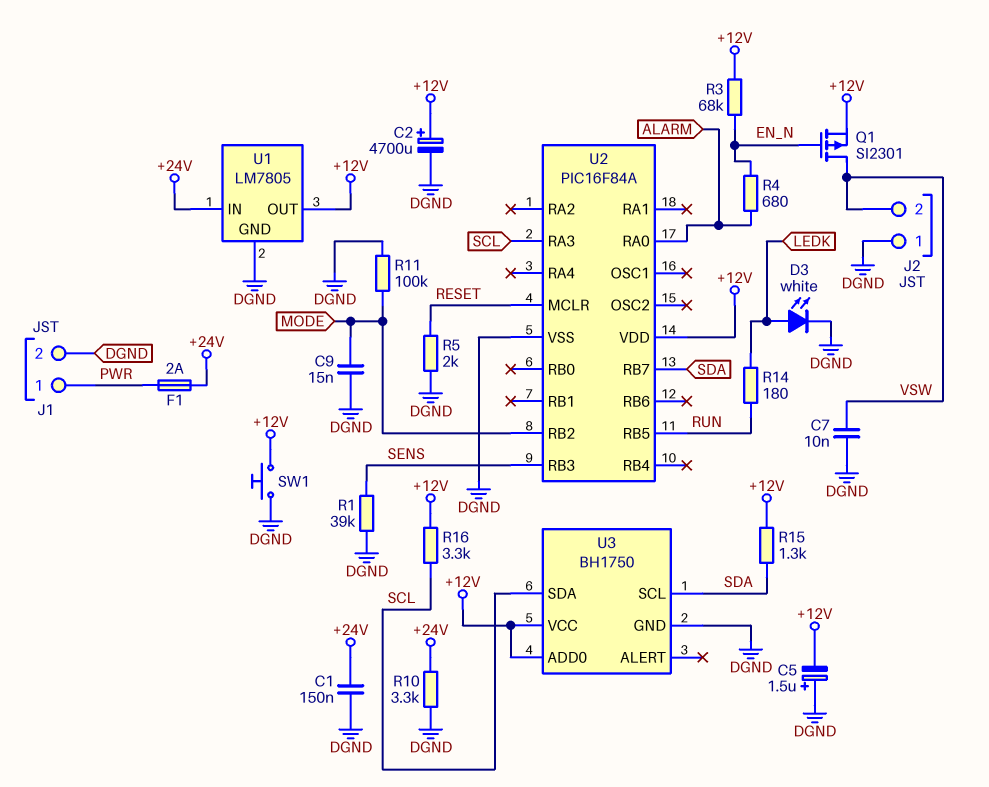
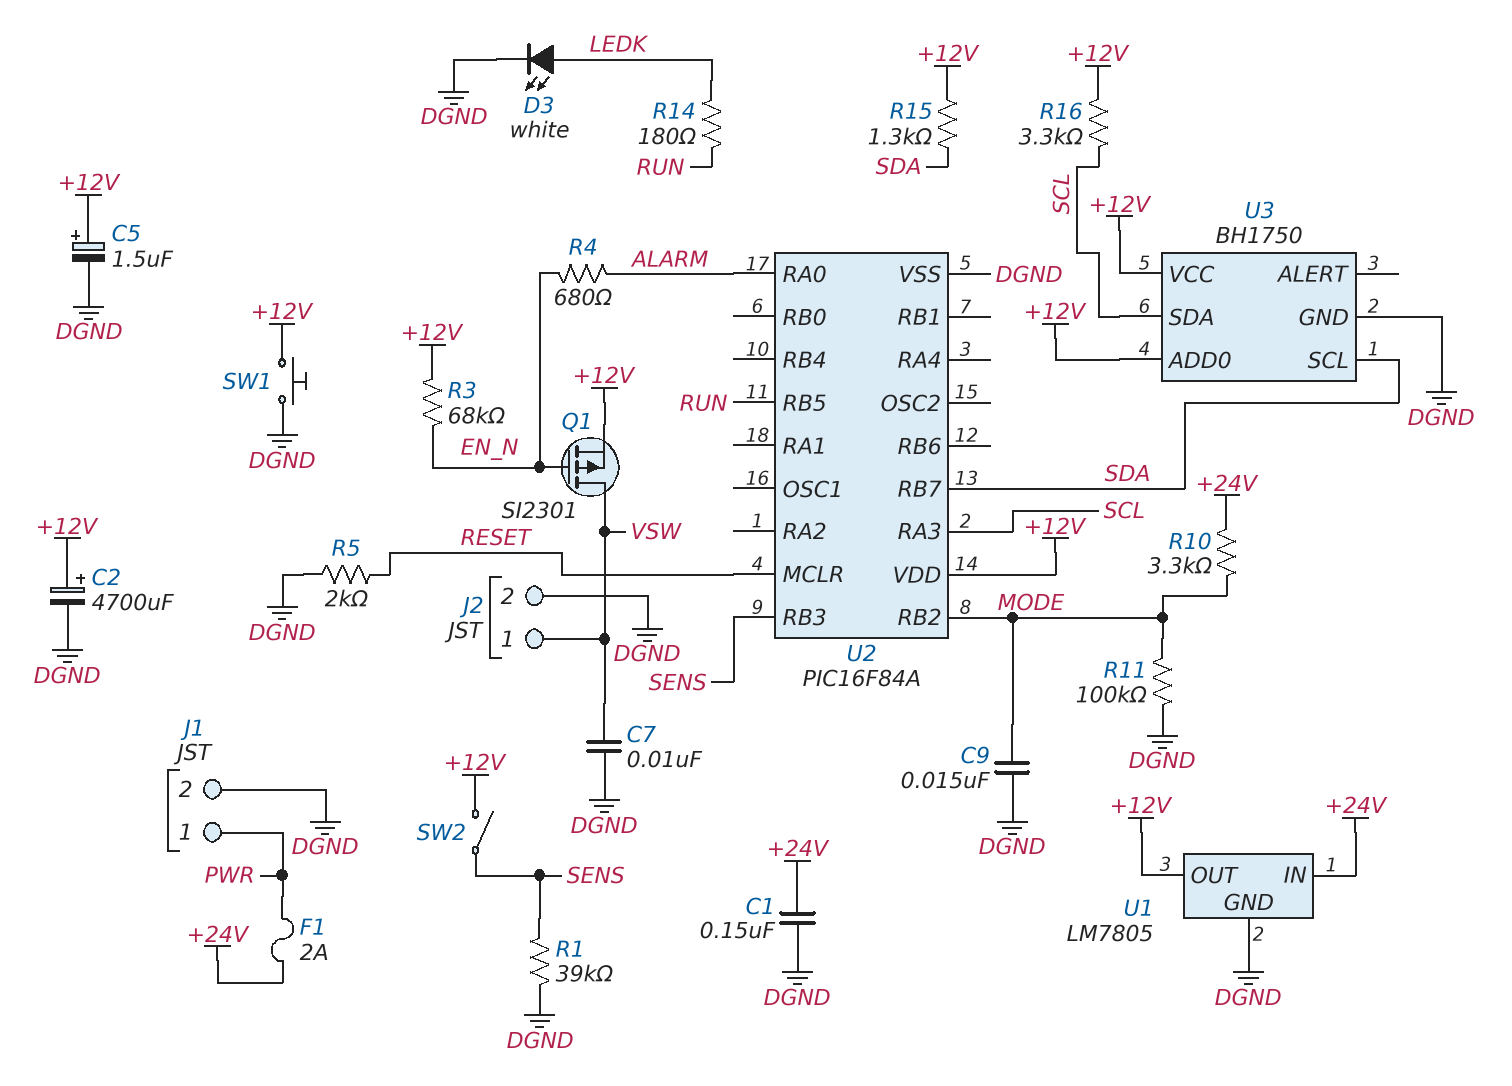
C5: 1.5uF (plus DGND, minus +12V) -> 1.5uF (plus +12V, minus DGND)
J2 pin 1: DGND -> VSW
J2 pin 2: VSW -> DGND
R10: 3.3k (+24V, DGND) -> 3.3k (+24V, MODE)
SW2: none -> switch (+12V, SENS)

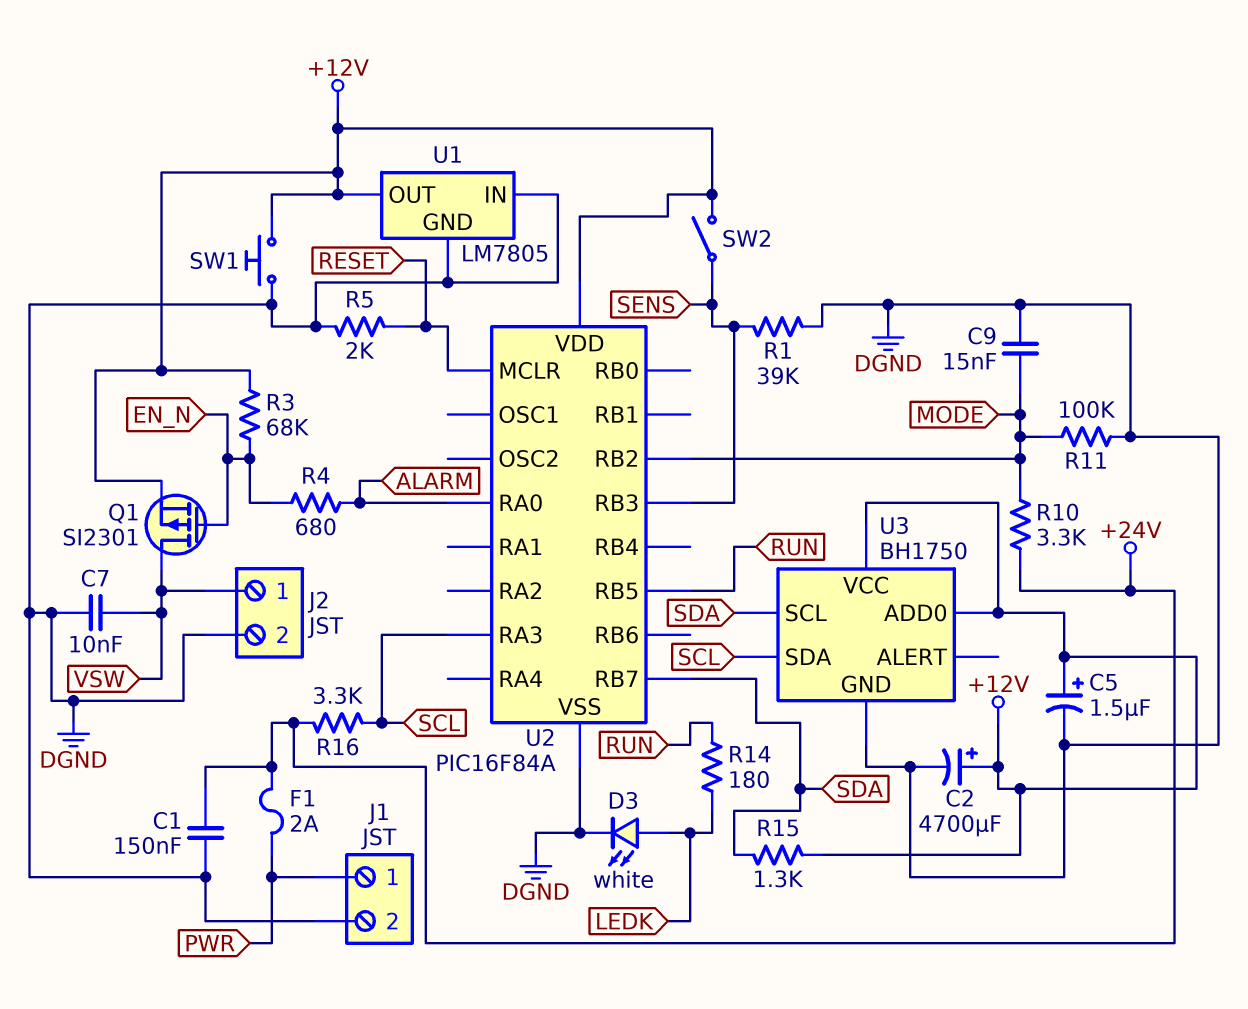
R16: 3.3k (+12V, SCL) -> 3.3k (+24V, SCL)
U1 pin IN: +24V -> DGND

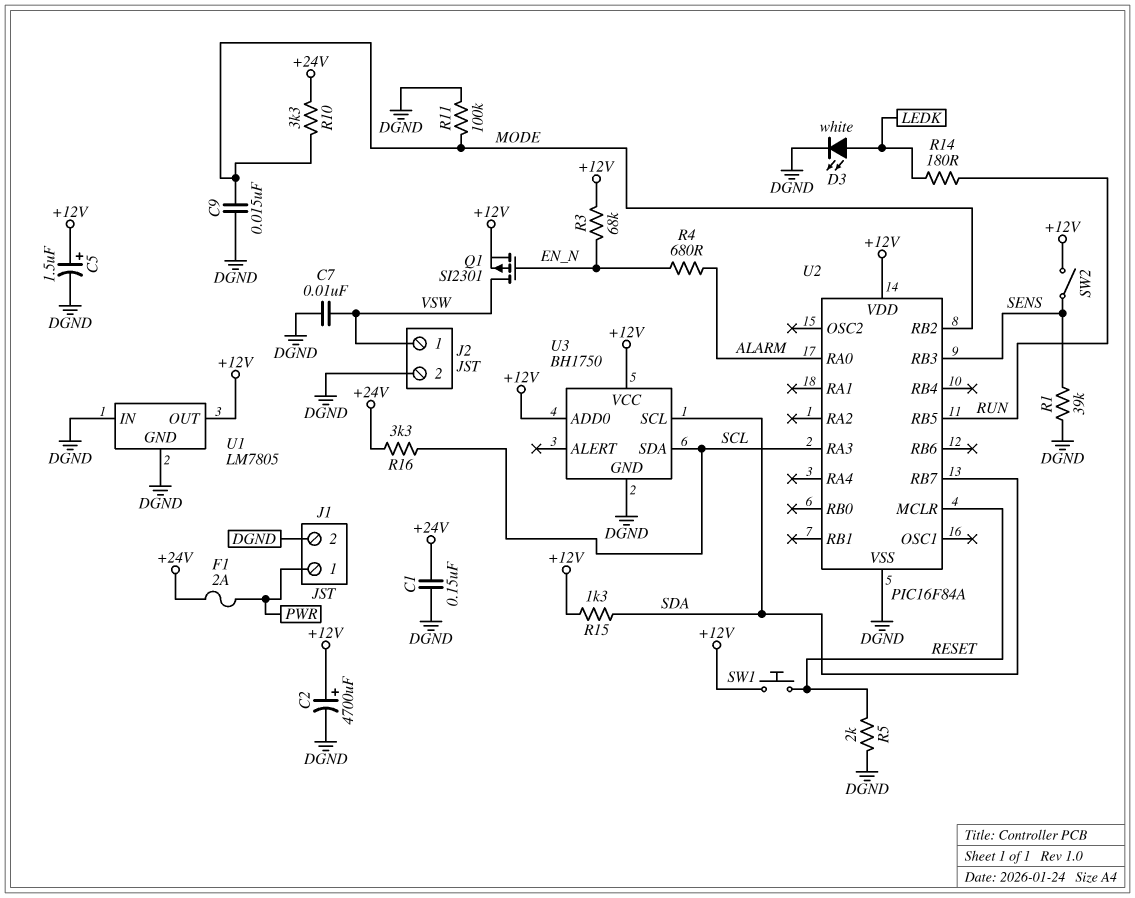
SW1: button (+12V, DGND) -> button (+12V, RESET)

